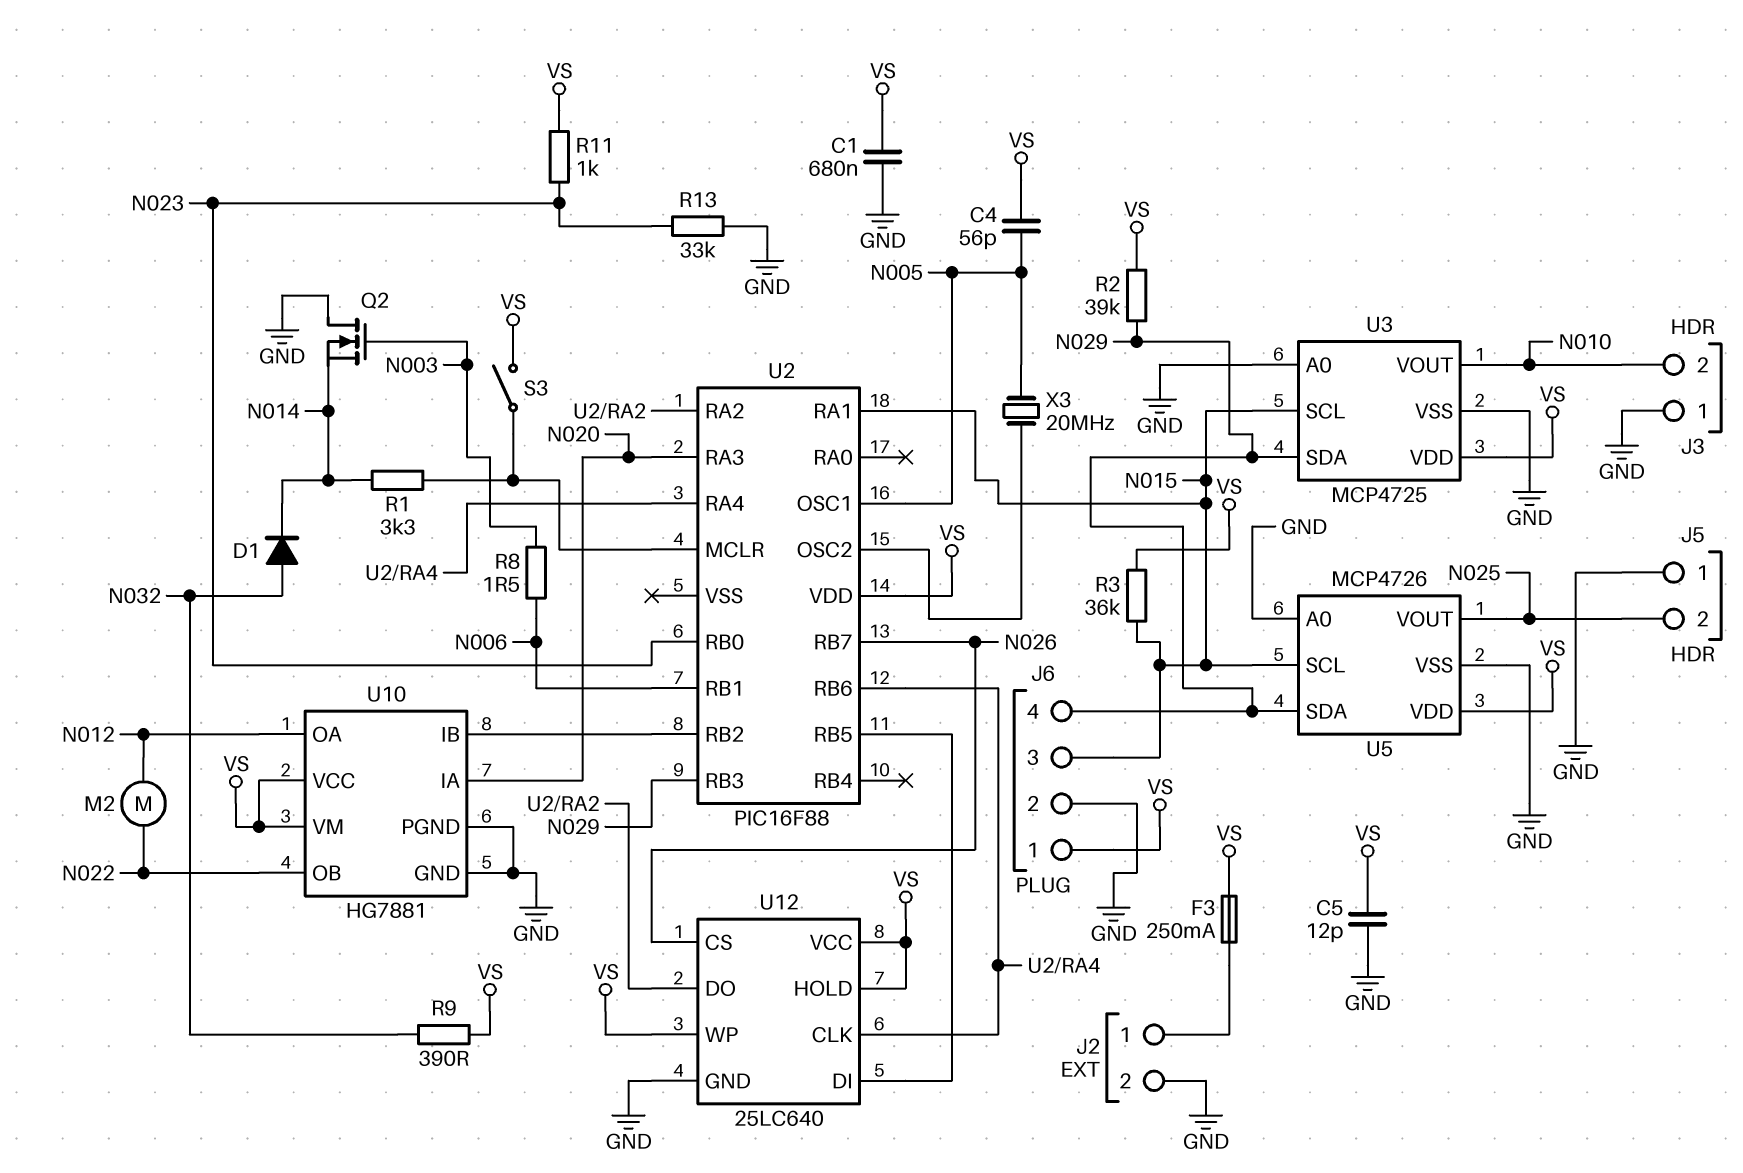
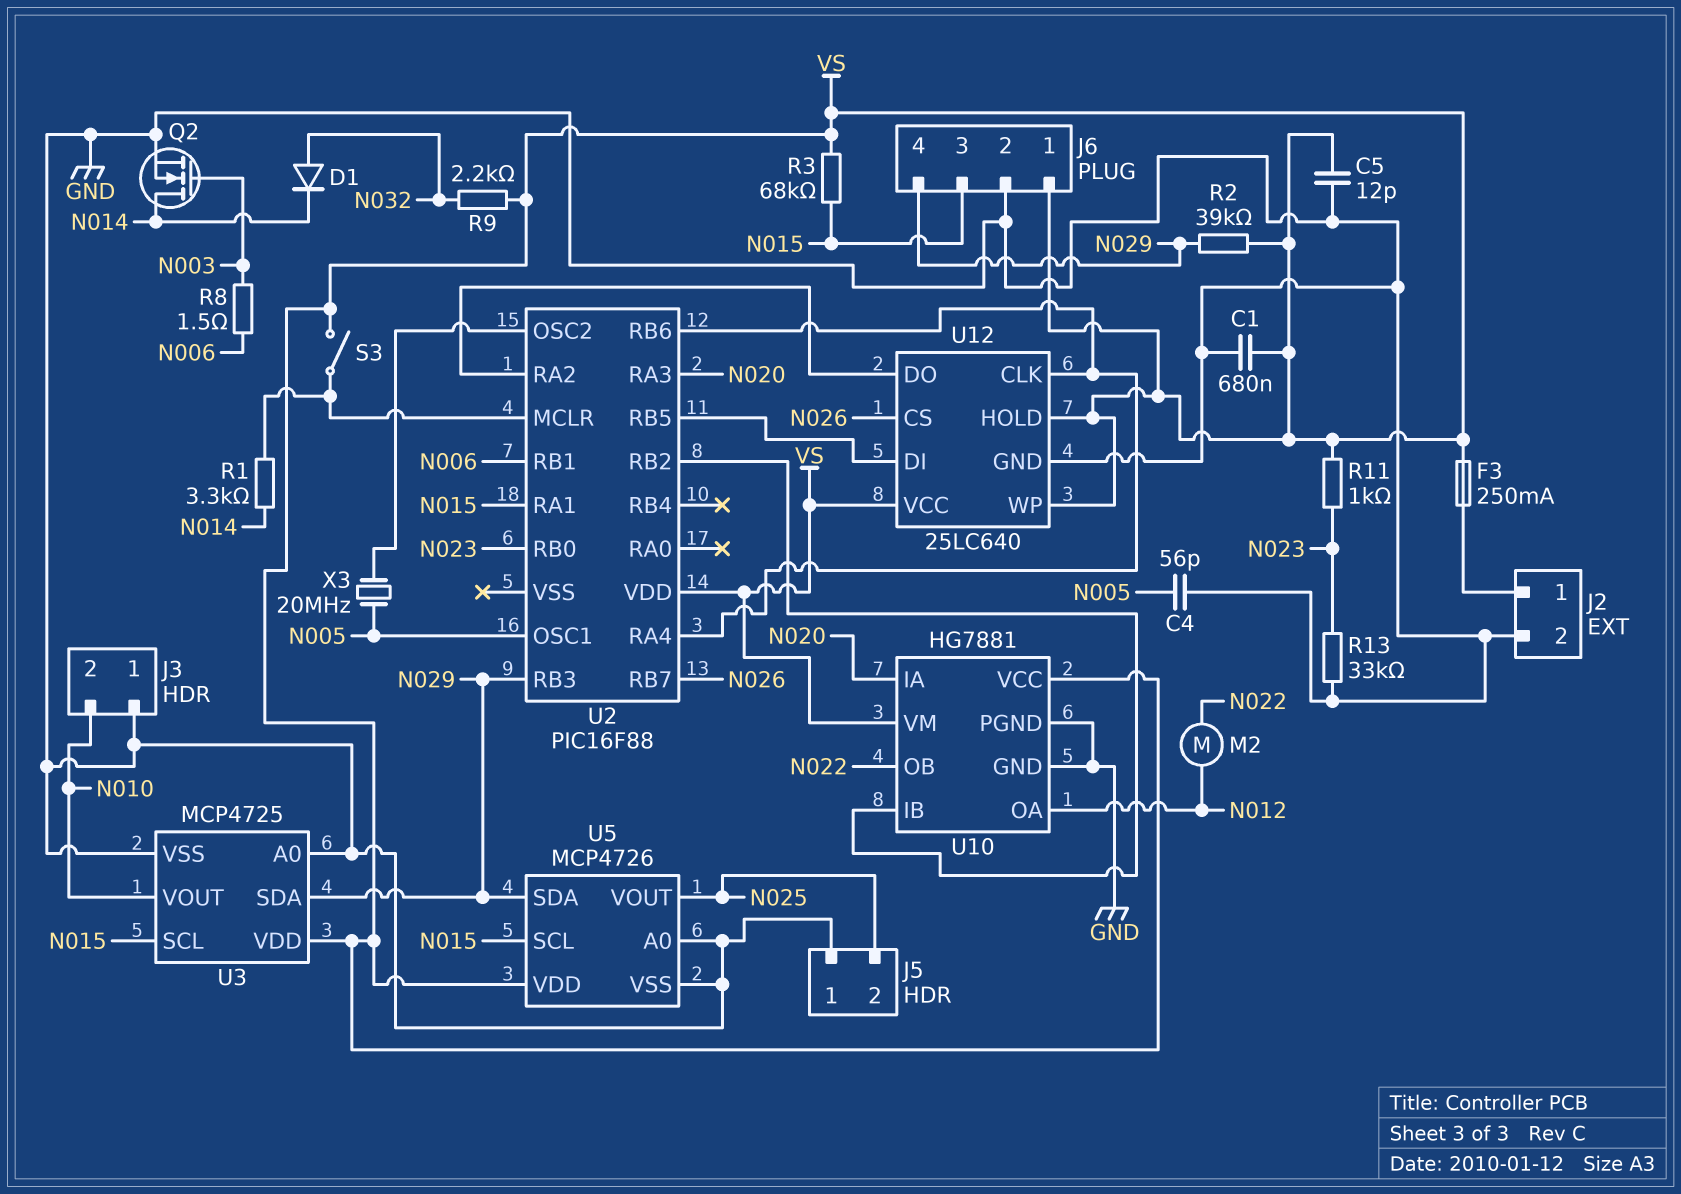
C4: 56pF (N005, VS) -> 56pF (GND, N005)
Q2: NMOS (G N003, D GND, S N014) -> NMOS (G N003, D N014, S GND)
R3: 36k (N015, VS) -> 68k (N015, VS)
R9: 390 (N032, VS) -> 2.2k (N032, VS)

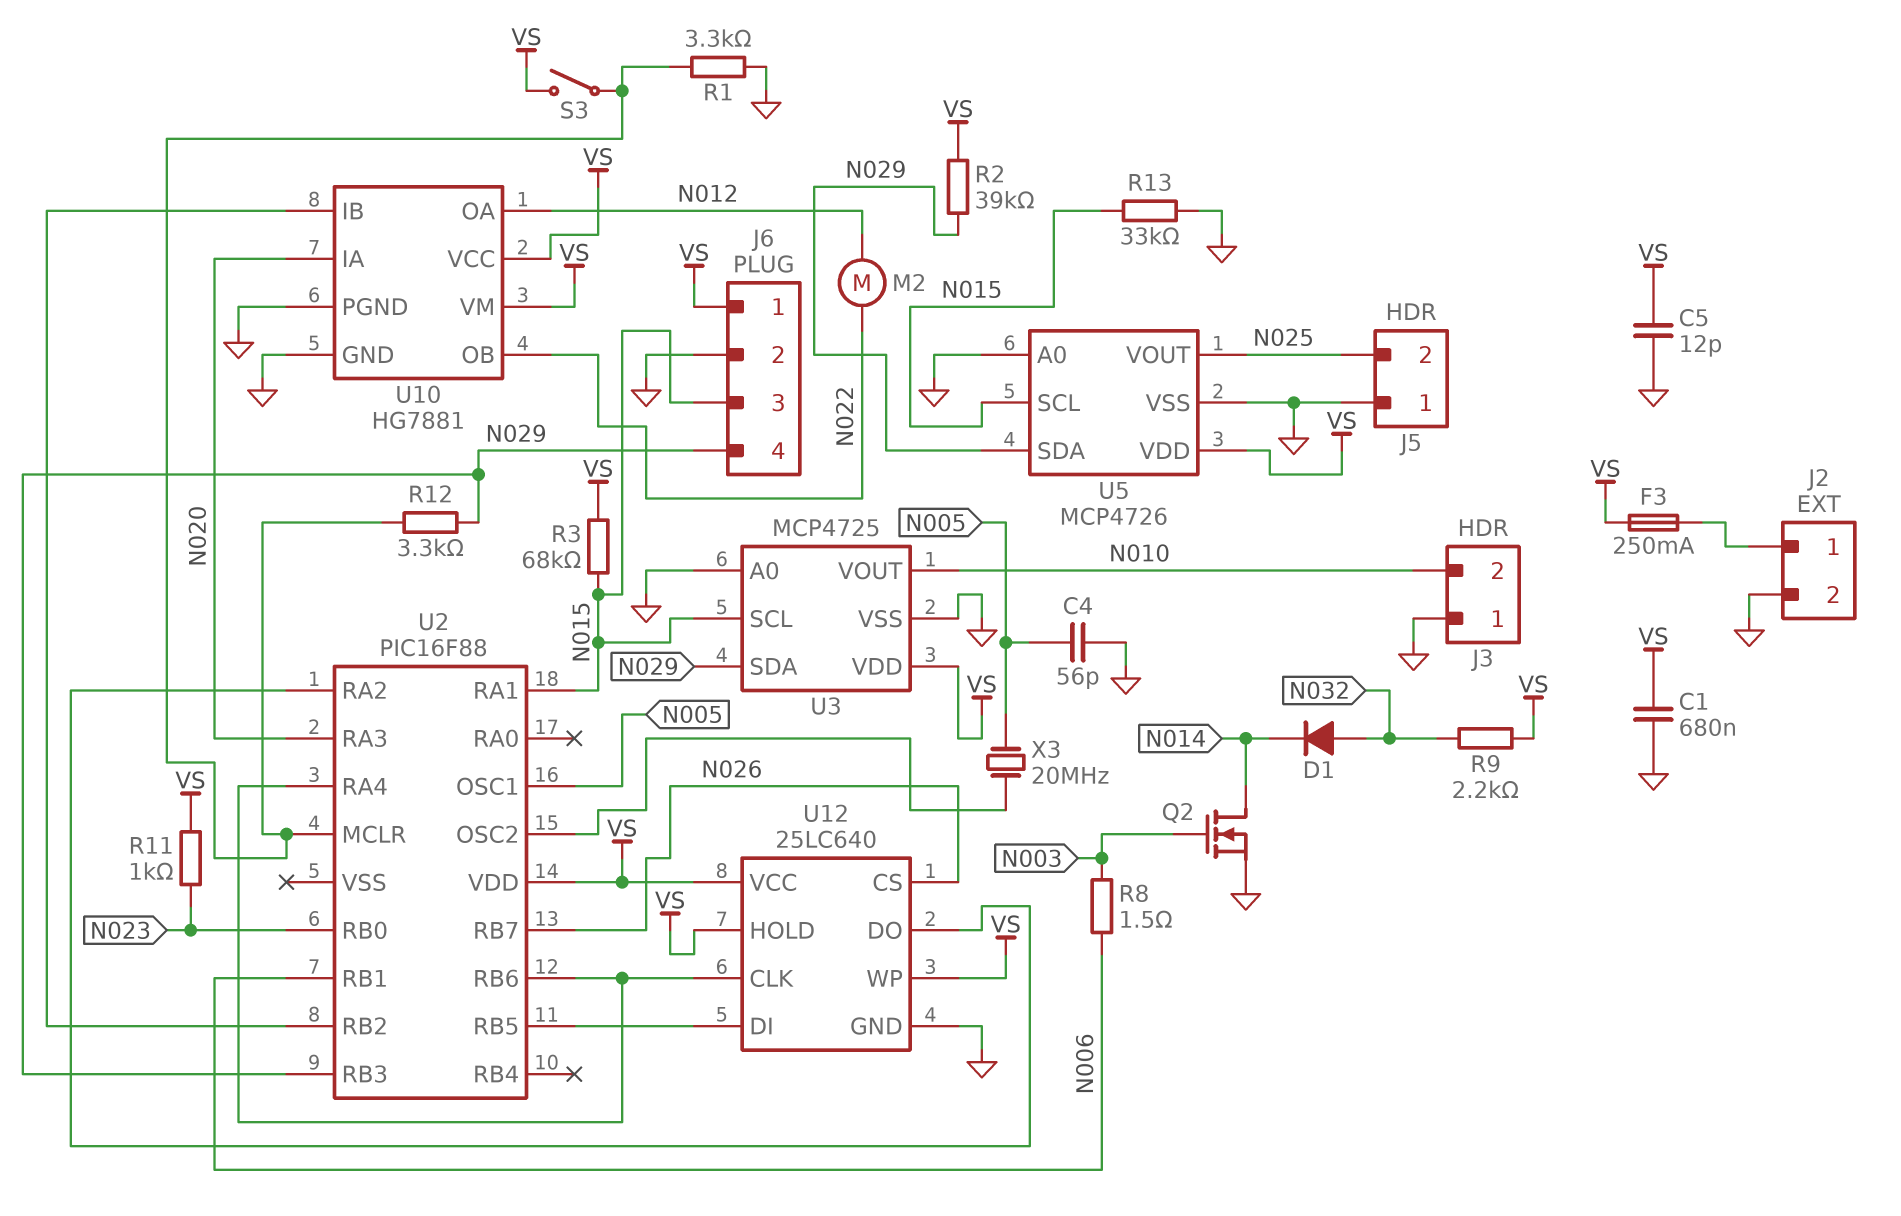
R1: 3.3k (N014, U2/MCLR) -> 3.3k (GND, U2/MCLR)
R12: none -> 3.3k (N029, U2/MCLR)
R13: 33k (GND, N023) -> 33k (GND, N015)

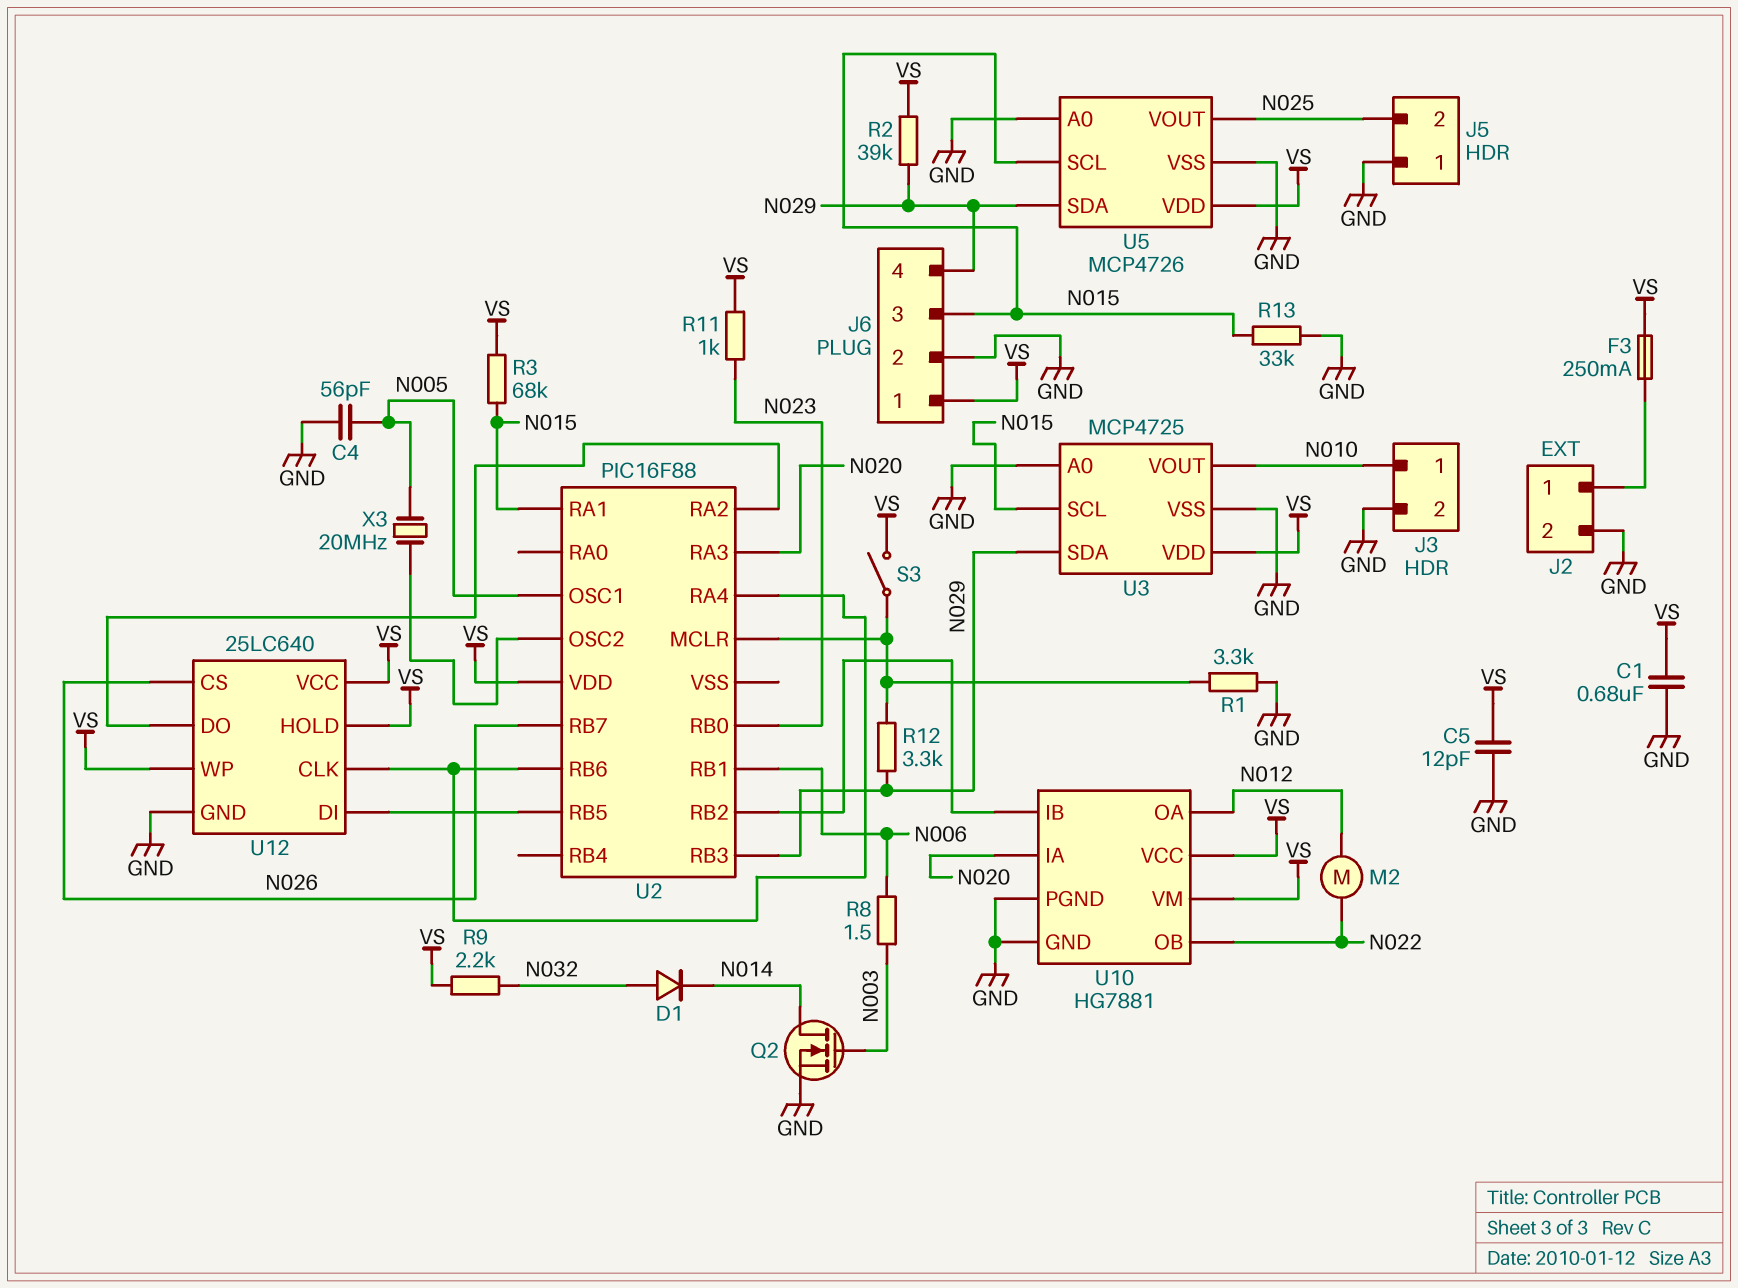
J3 pin 1: GND -> N010
J3 pin 2: N010 -> GND

